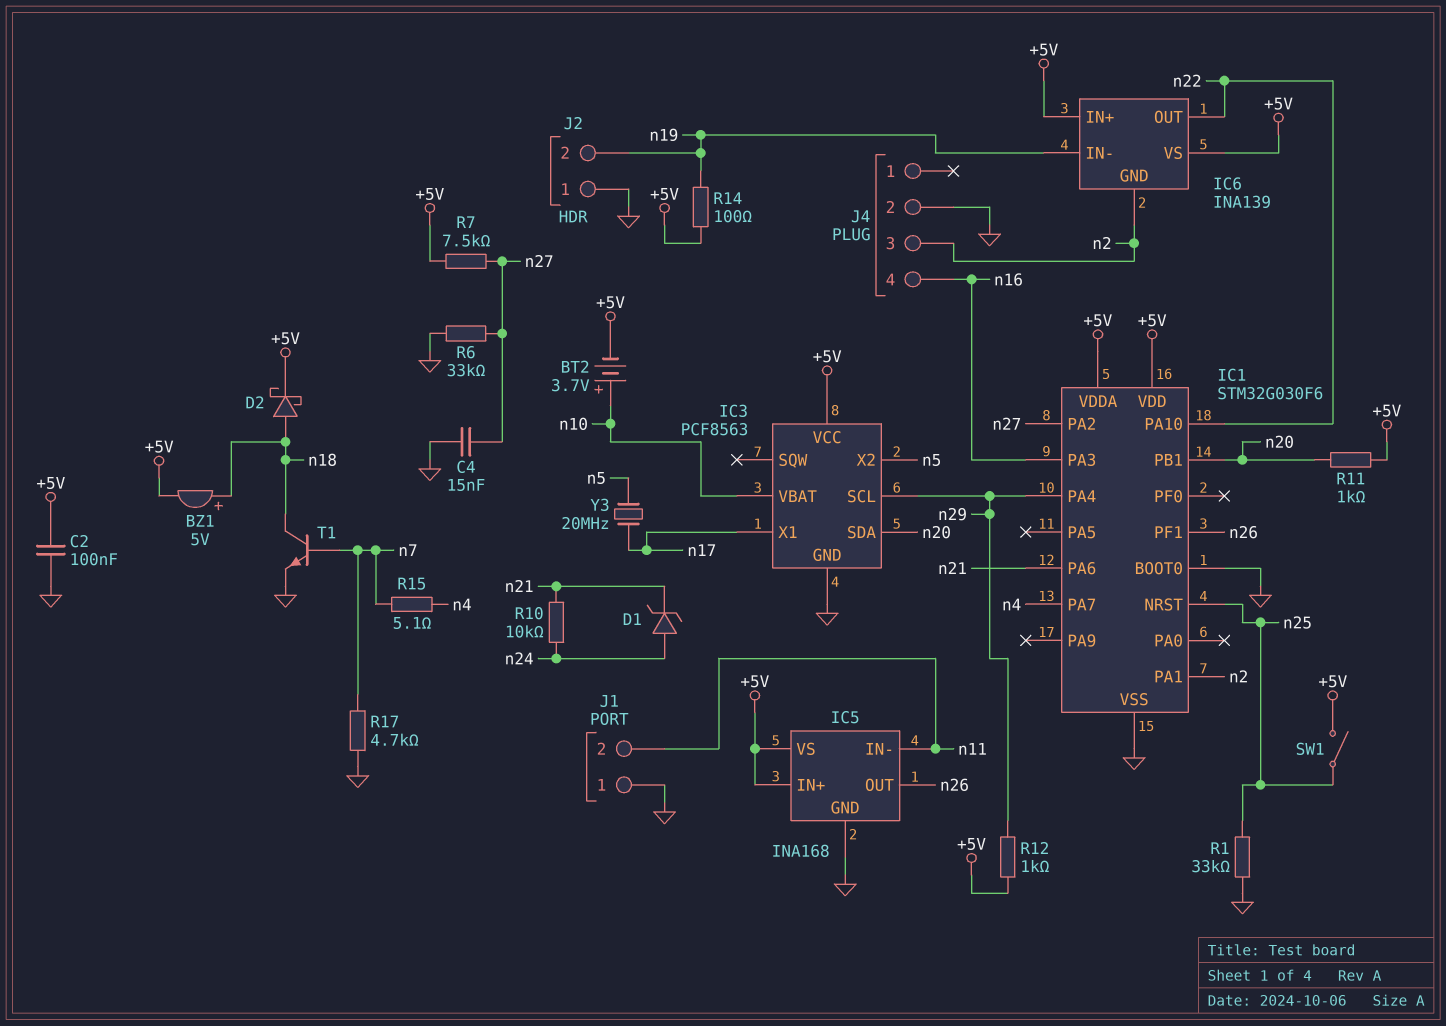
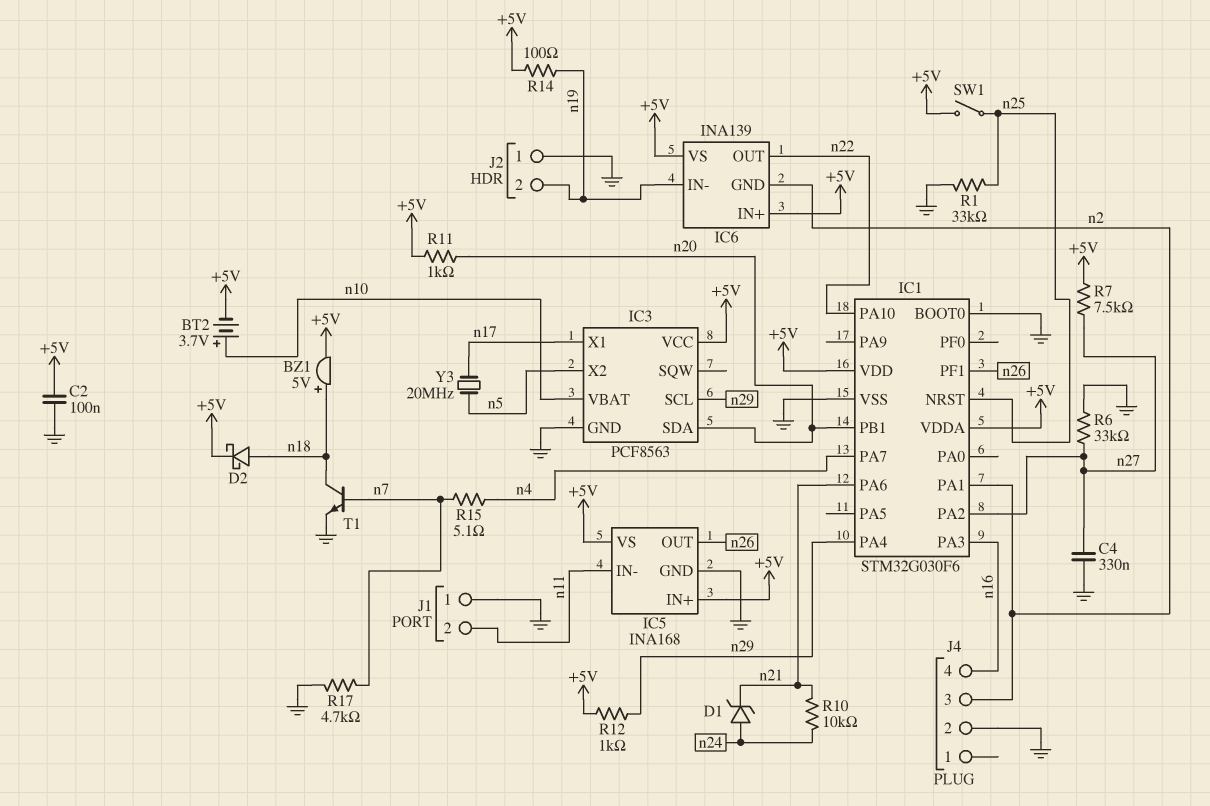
C4: 15nF (GND, n27) -> 330nF (GND, n27)

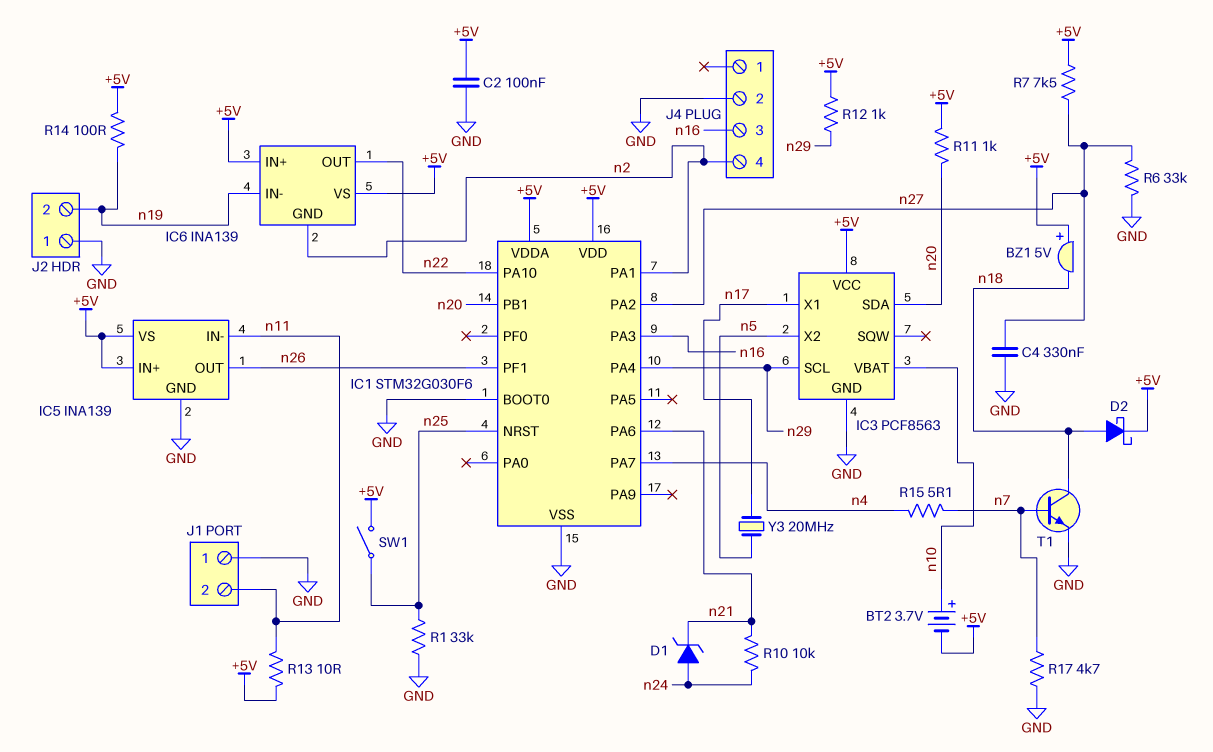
BZ1: buzzer 5V (plus n18, minus +5V) -> buzzer 5V (plus +5V, minus n18)
IC5: INA168 -> INA139
J4 pin 3: n2 -> n16
J4 pin 4: n16 -> n2
R13: none -> 10 (+5V, n11)

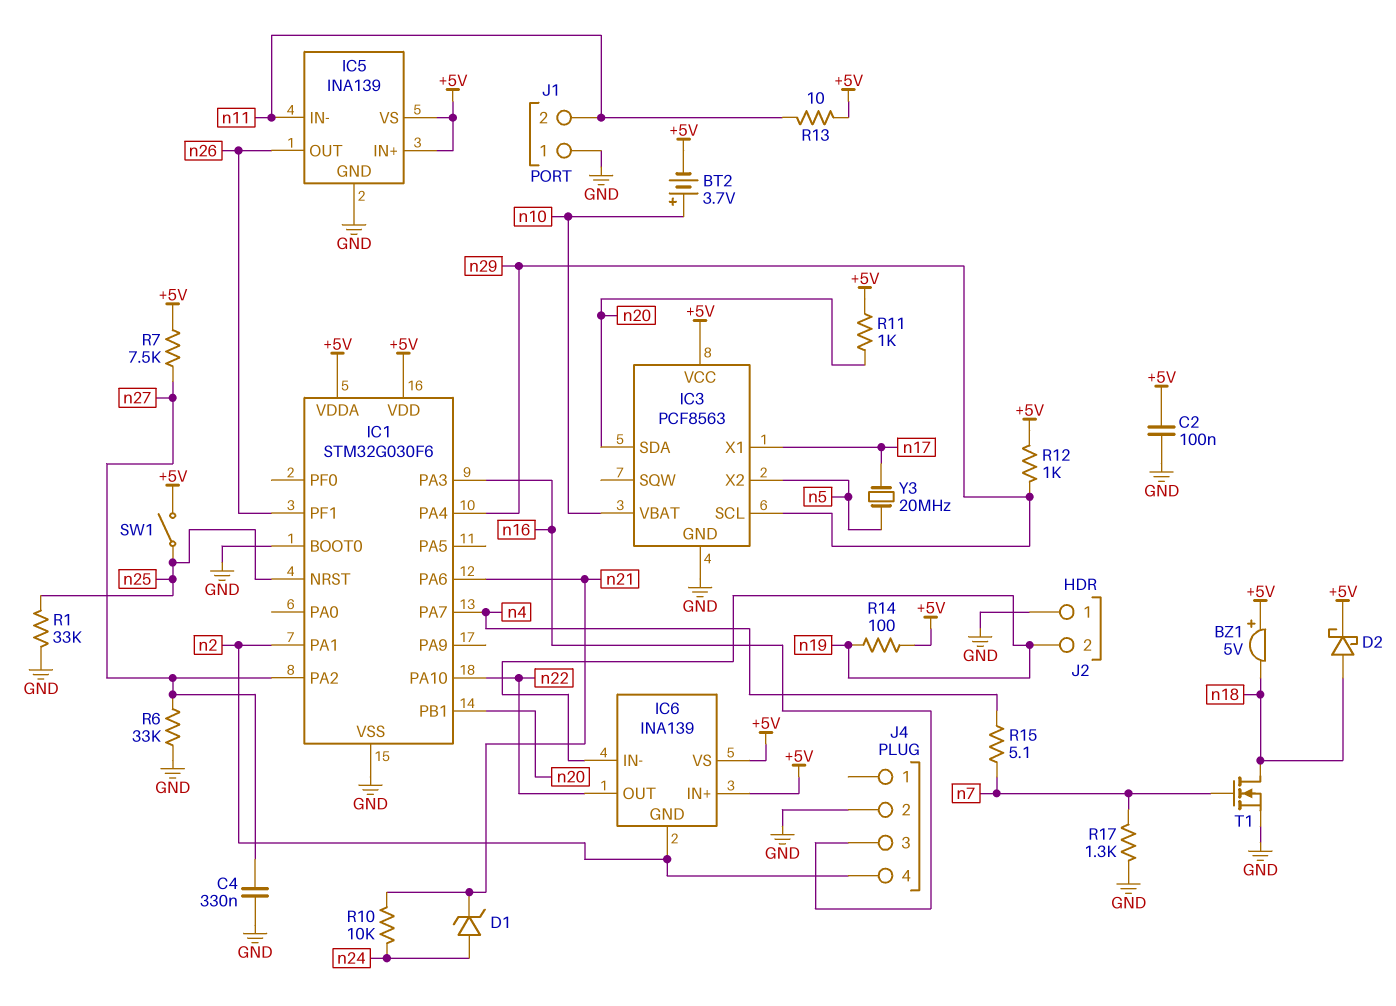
R17: 4.7k (GND, n7) -> 1.3k (GND, n7)
T1: NPN (B n7, C n18, E GND) -> NMOS (G n7, D n18, S GND)

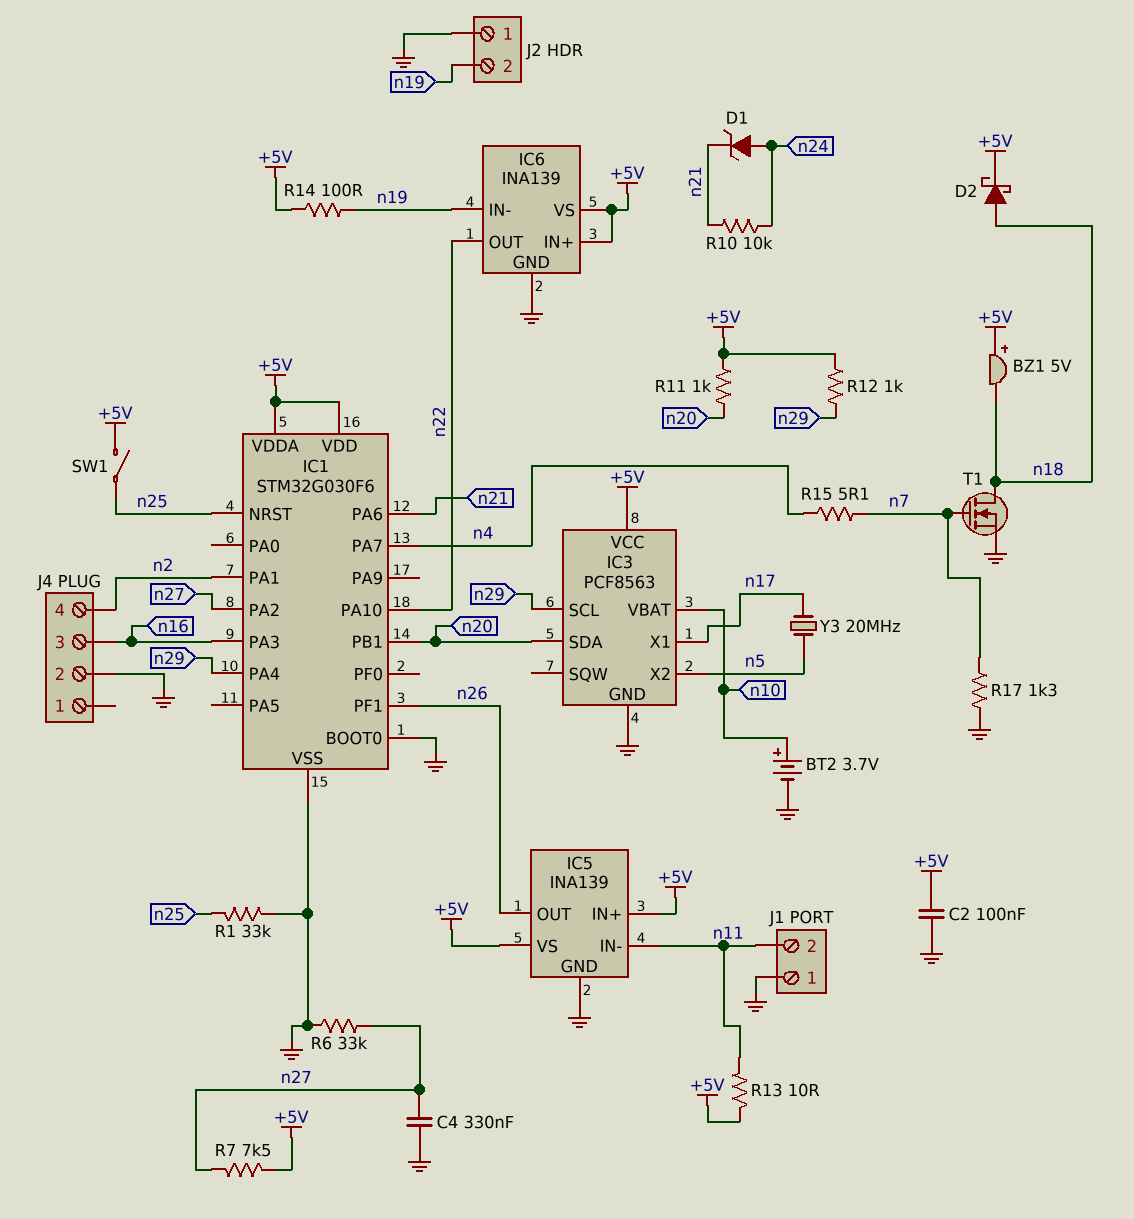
BT2: 3.7V (plus n10, minus +5V) -> 3.7V (plus n10, minus GND)
IC6 pin GND: n2 -> GND

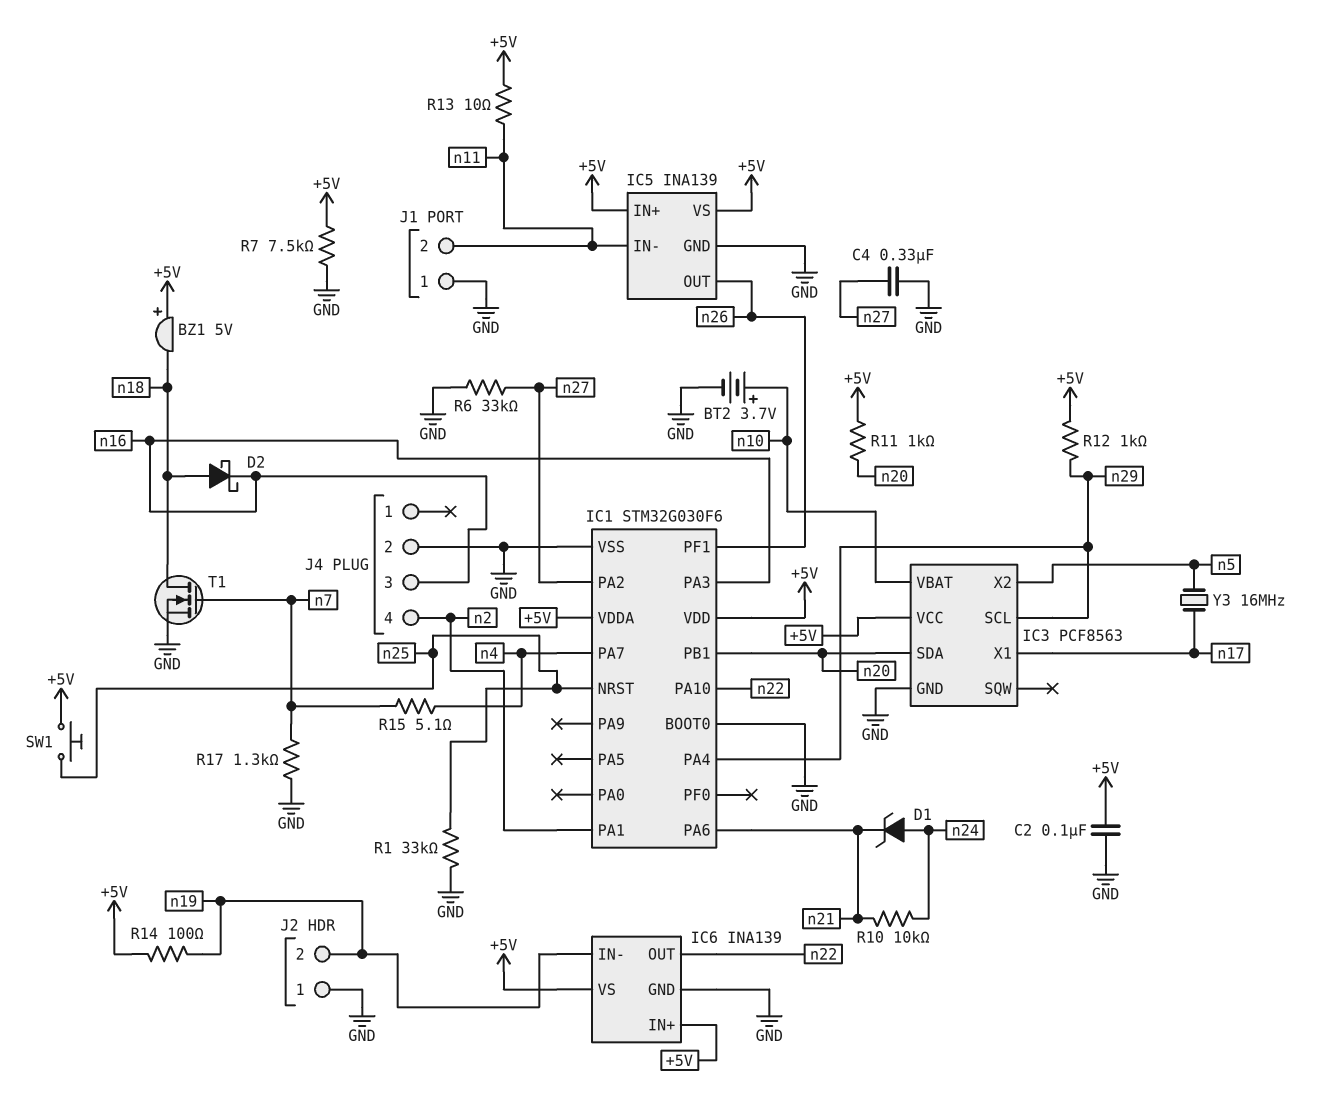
D2: schottky (A n18, K +5V) -> schottky (A n18, K n16)
R7: 7.5k (+5V, n27) -> 7.5k (+5V, GND)
SW1: switch (+5V, n25) -> button (+5V, n25)
Y3: 20MHz (n5, n17) -> 16MHz (n5, n17)

